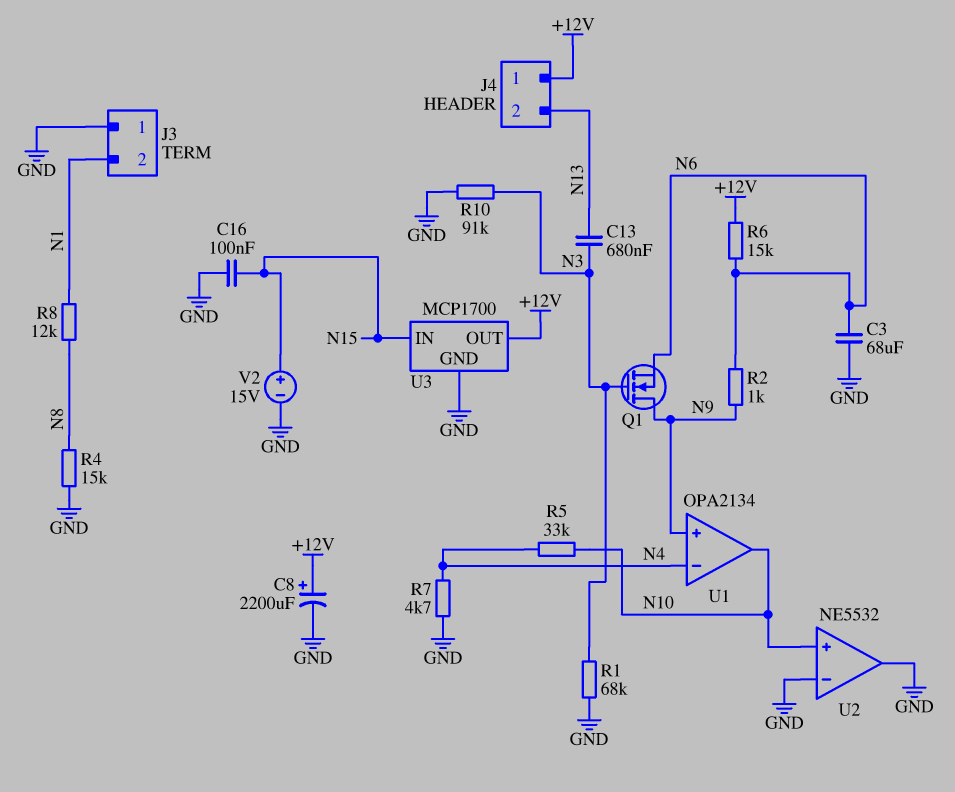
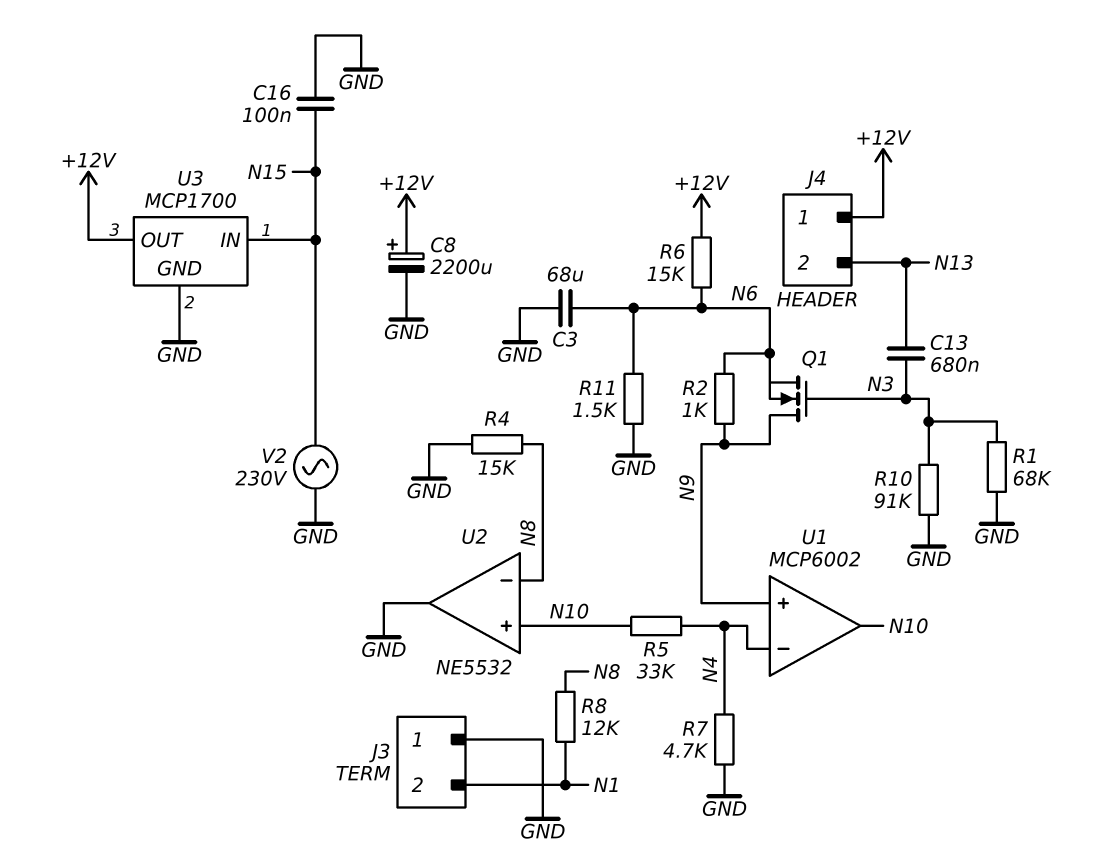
R11: none -> 1.5k (GND, N6)
U1: OPA2134 -> MCP6002
U2 pin in-: GND -> N8
V2: 15V (plus N15, minus GND) -> AC 230V (GND, N15)

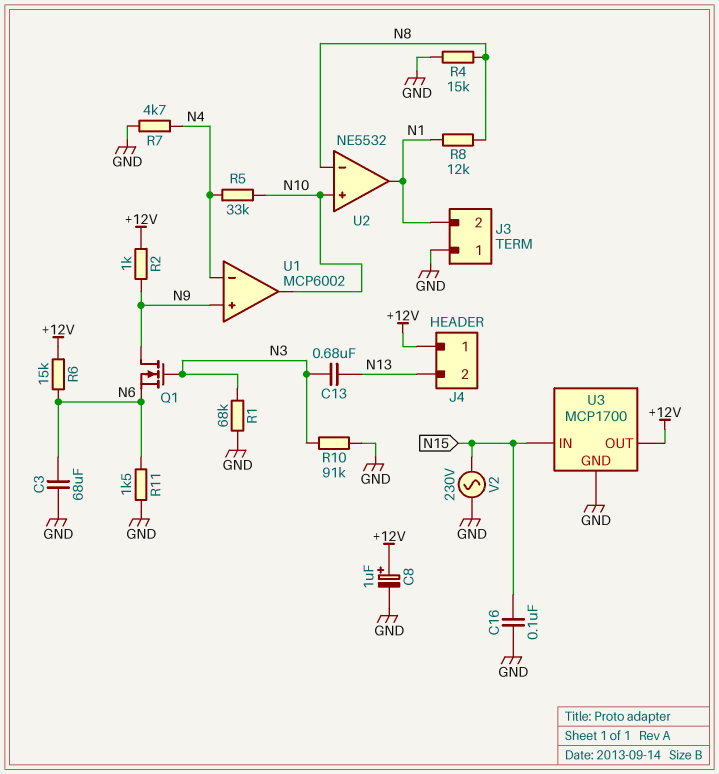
C8: 2200uF (plus +12V, minus GND) -> 1uF (plus +12V, minus GND)
R2: 1k (N6, N9) -> 1k (+12V, N9)
U2 pin out: GND -> N1

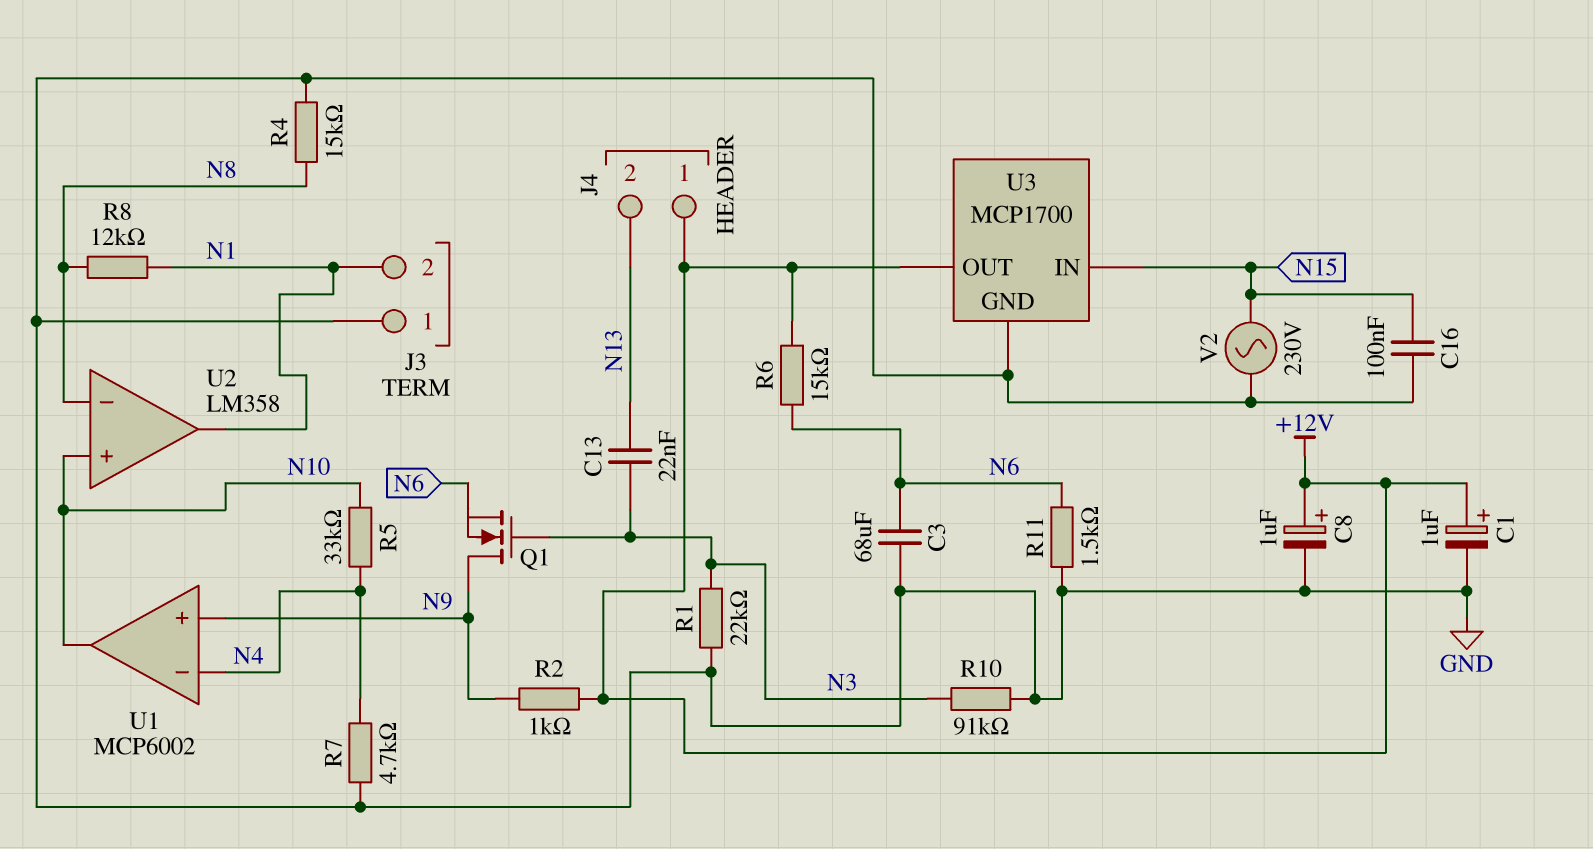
C1: none -> 1uF (plus +12V, minus GND)
C13: 680nF (N3, N13) -> 22nF (N3, N13)
R1: 68k (GND, N3) -> 22k (GND, N3)
U2: NE5532 -> LM358

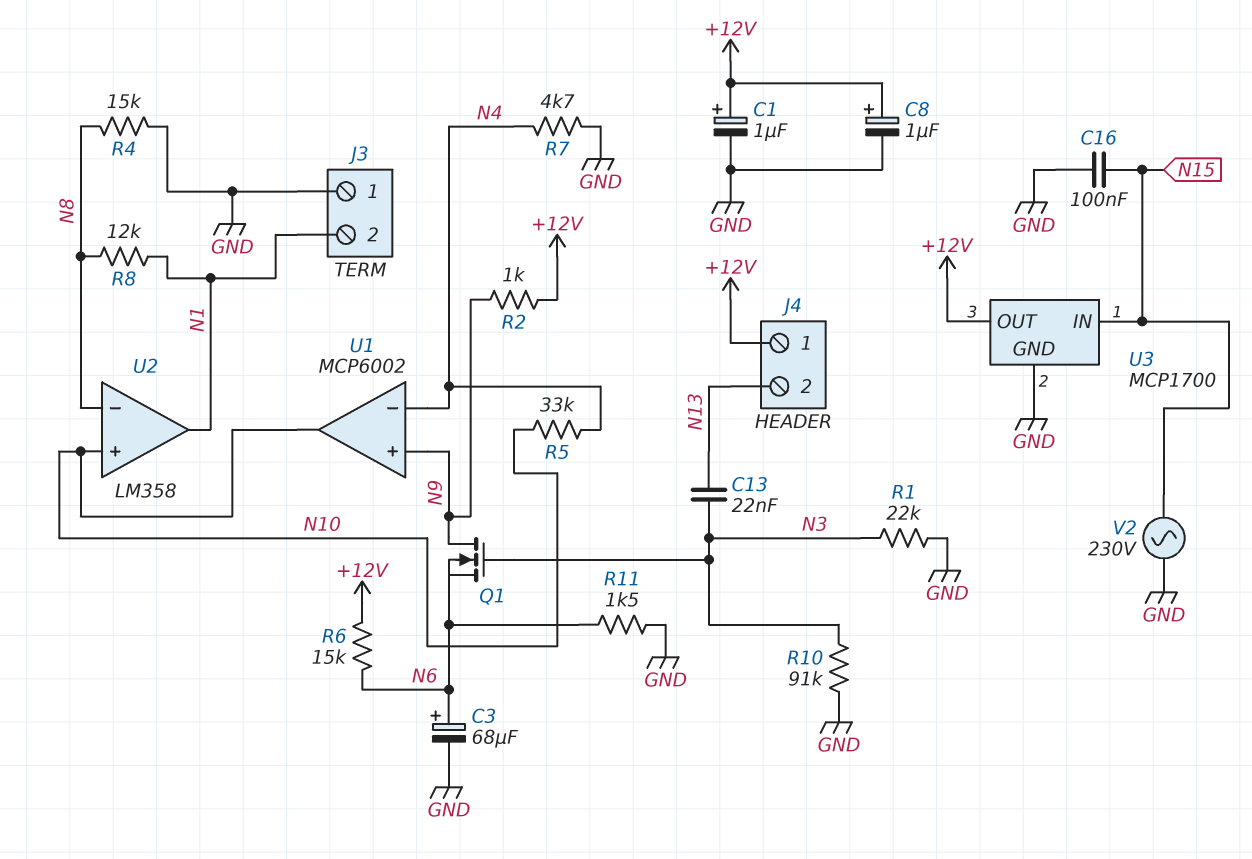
C3: 68uF (GND, N6) -> 68uF (plus N6, minus GND)

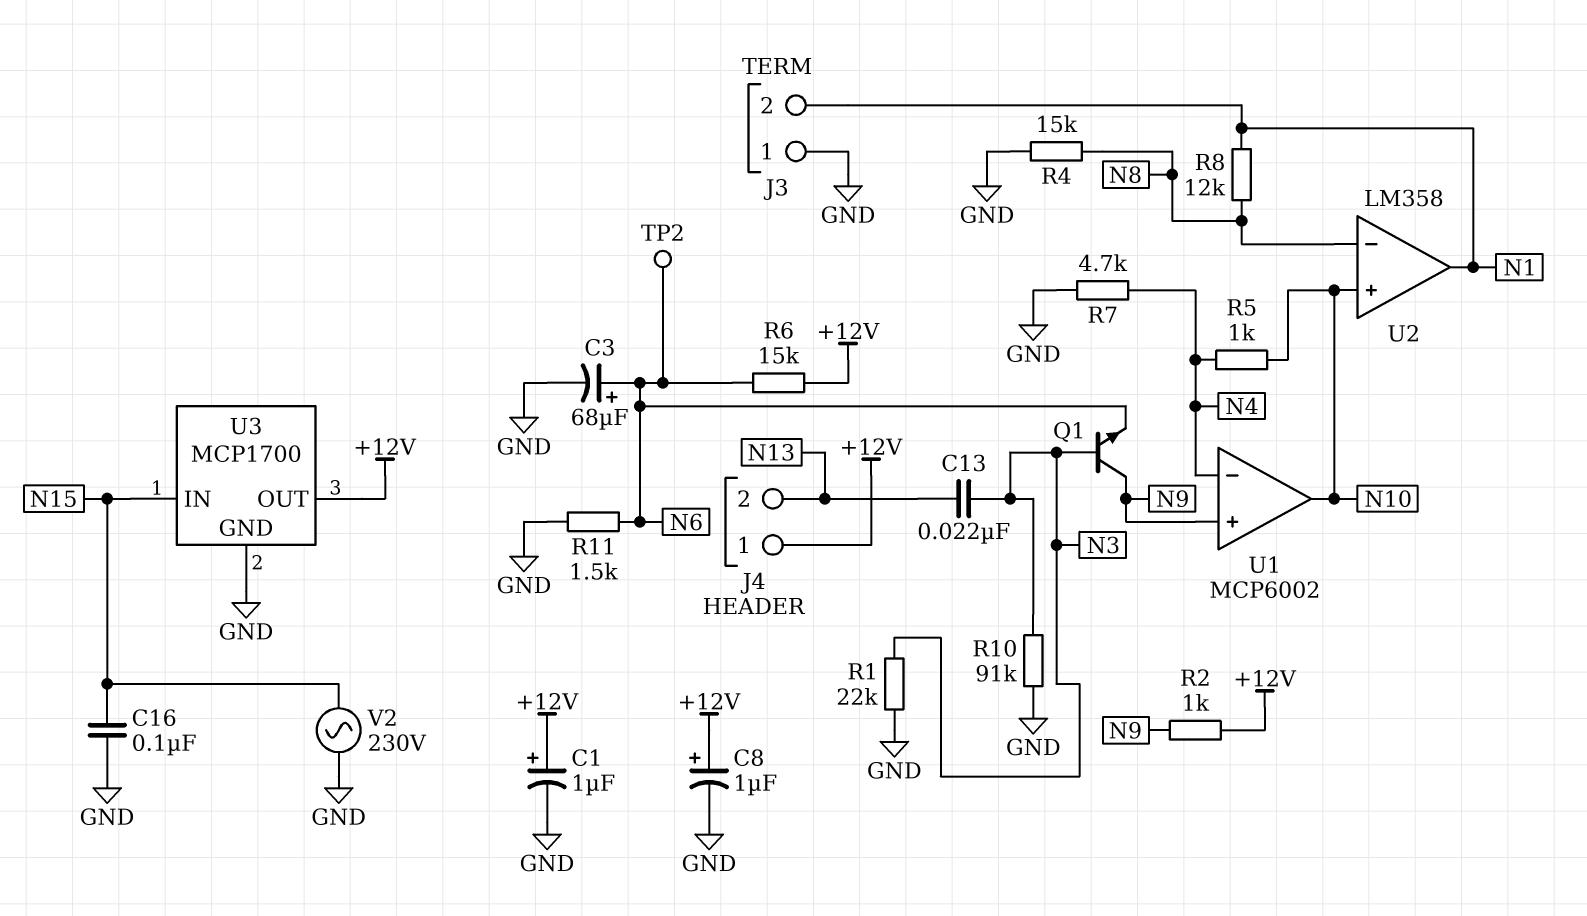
Q1: NMOS (G N3, D N9, S N6) -> NPN (B N3, C N9, E N6)
R5: 33k (N4, N10) -> 1k (N4, N10)
TP2: none -> test point (N6)

